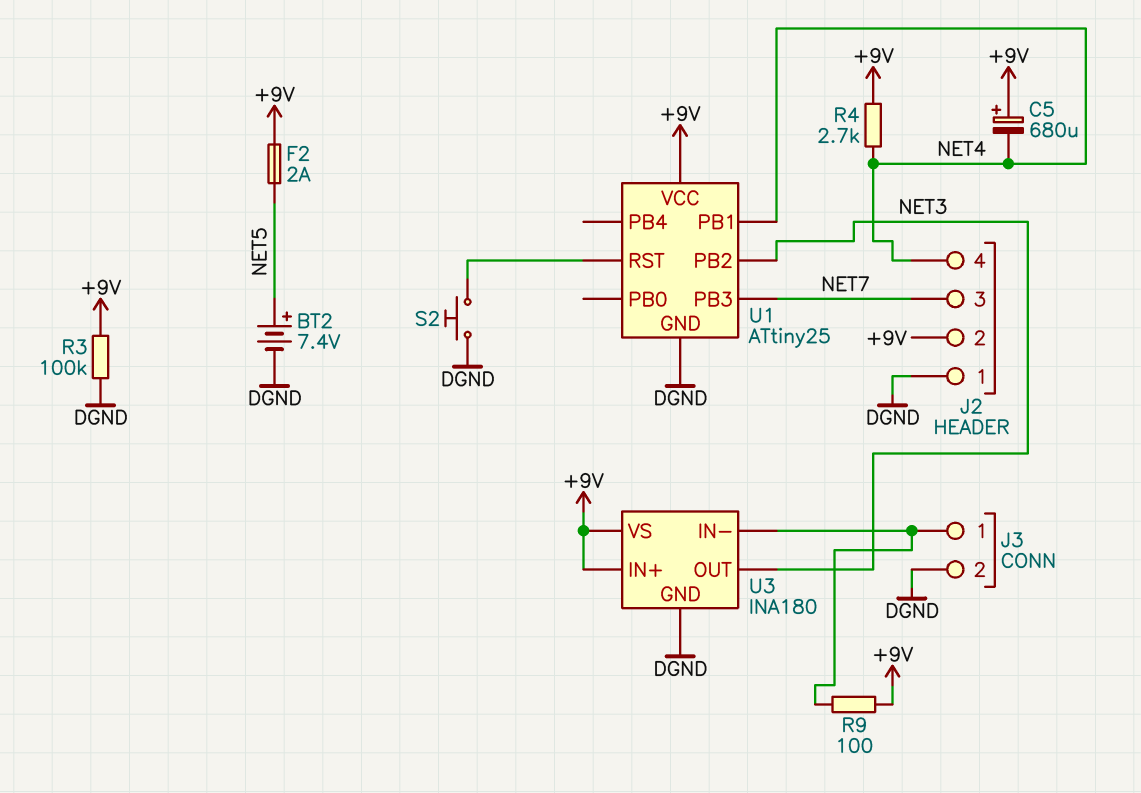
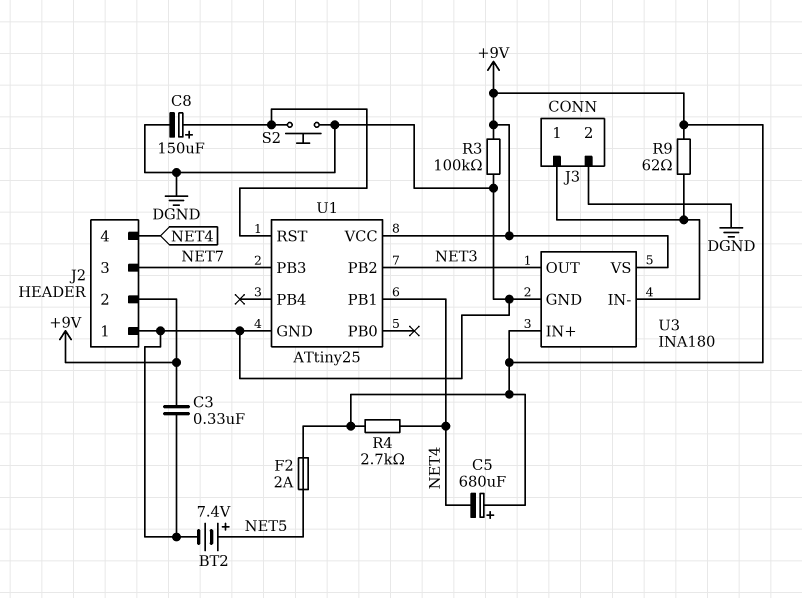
C3: none -> 330nF (+9V, DGND)
C8: none -> 150uF (plus U1/RST, minus DGND)
R9: 100 (+9V, J3/1) -> 62 (+9V, J3/1)

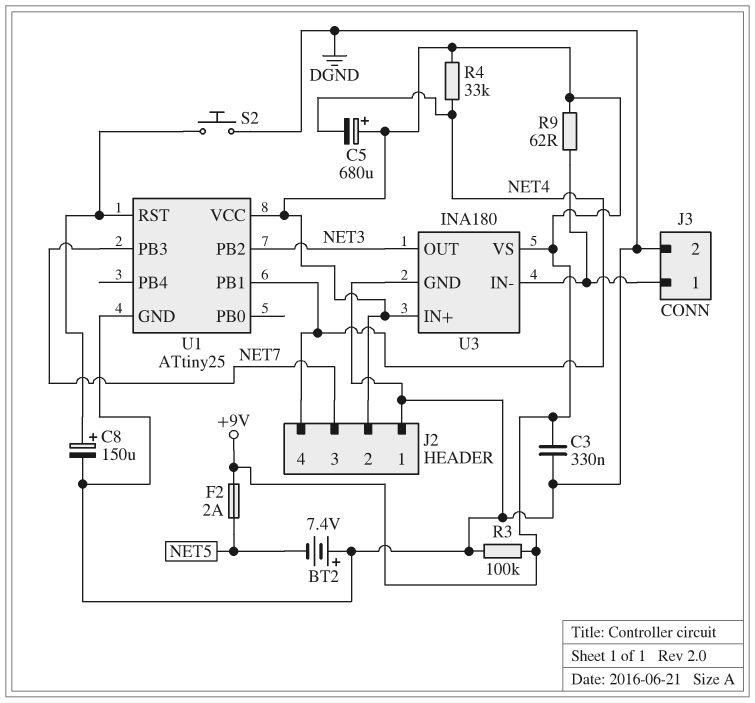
BT2: 7.4V (plus NET5, minus DGND) -> 7.4V (plus DGND, minus NET5)
R4: 2.7k (+9V, NET4) -> 33k (+9V, NET4)

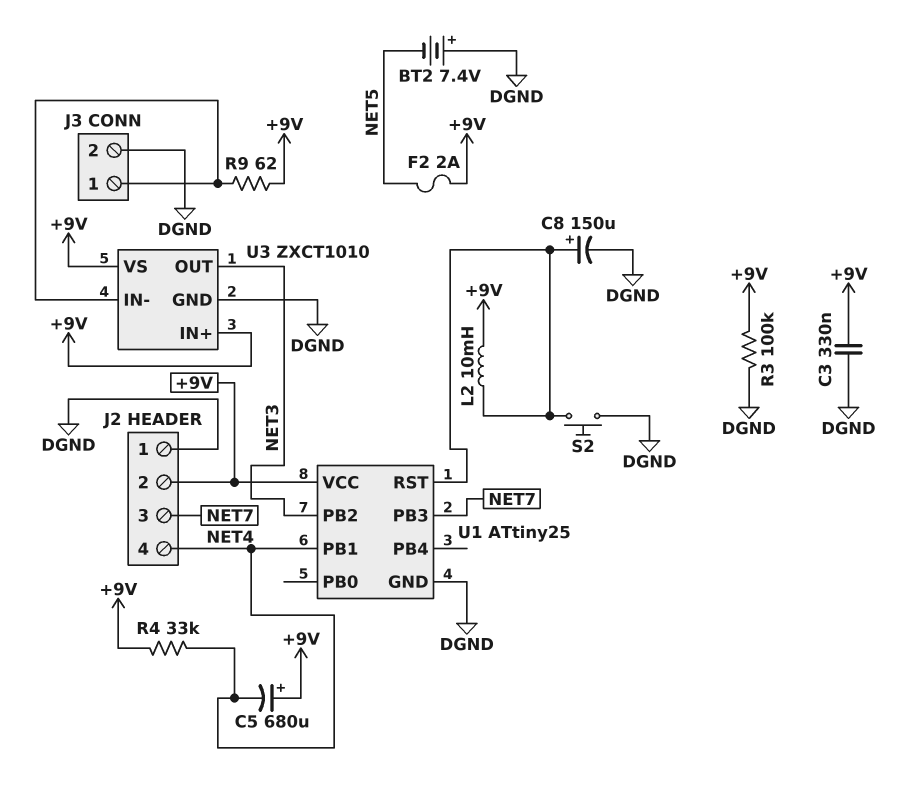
L2: none -> 10mH (+9V, U1/RST)
U3: INA180 -> ZXCT1010

